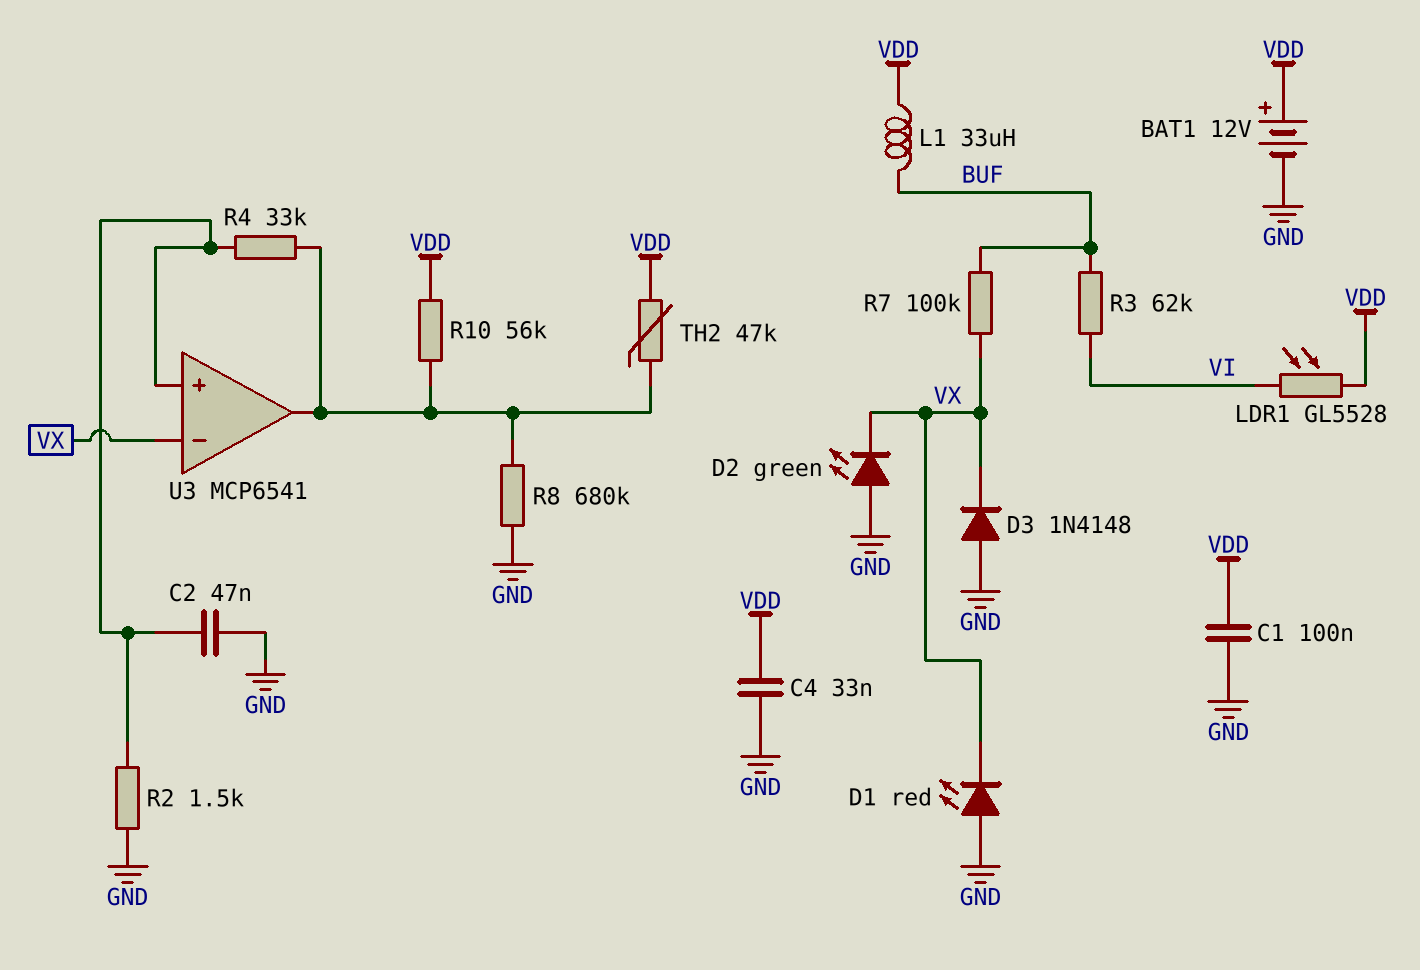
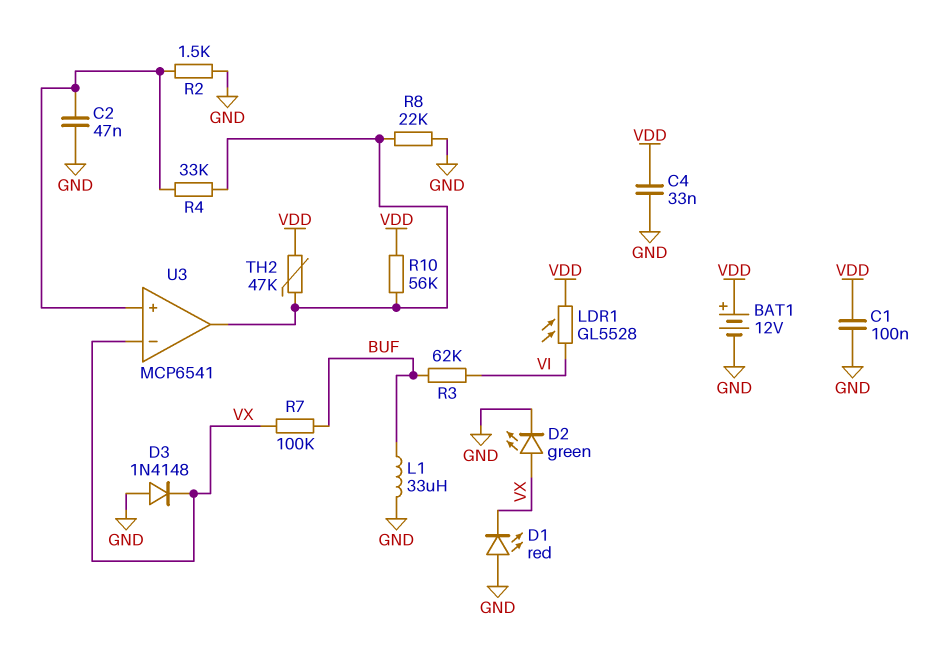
D2: LED green (A GND, K VX) -> LED green (A VX, K GND)
L1: 33uH (BUF, VDD) -> 33uH (BUF, GND)
R8: 680k (GND, U3/out) -> 22k (GND, U3/out)

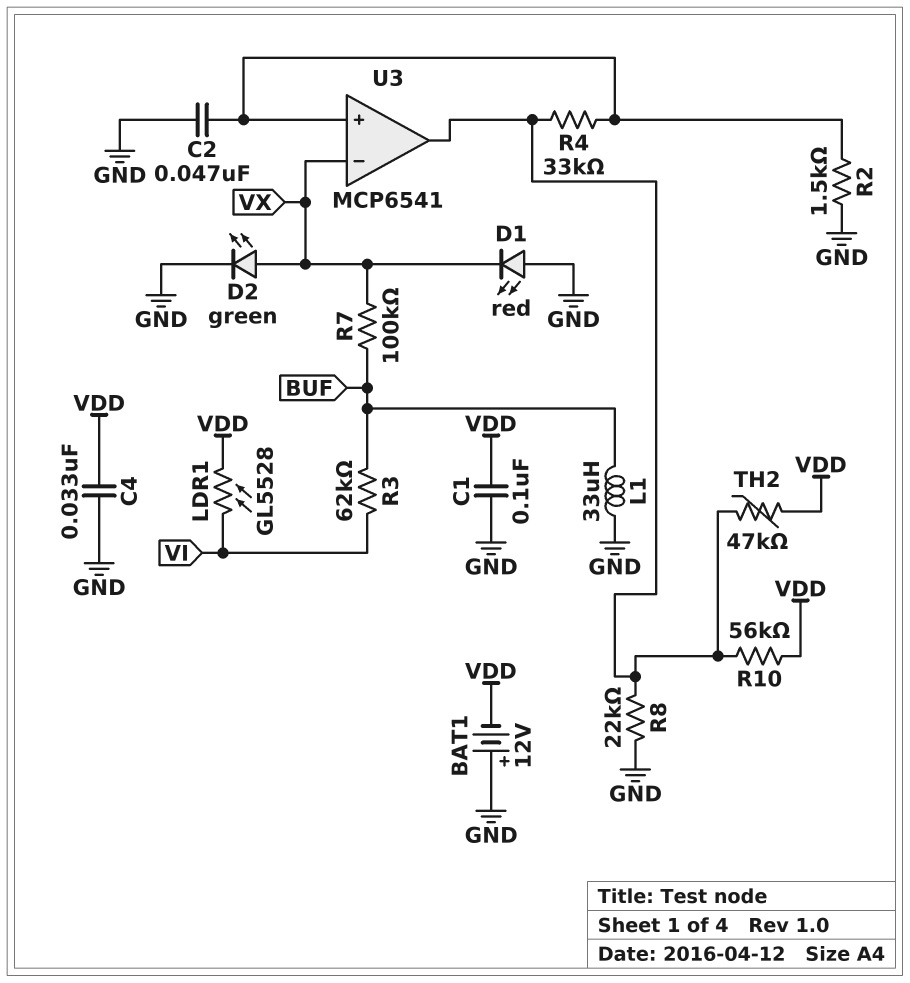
BAT1: 12V (plus VDD, minus GND) -> 12V (plus GND, minus VDD)
D3: diode 1N4148 (A GND, K VX) -> none

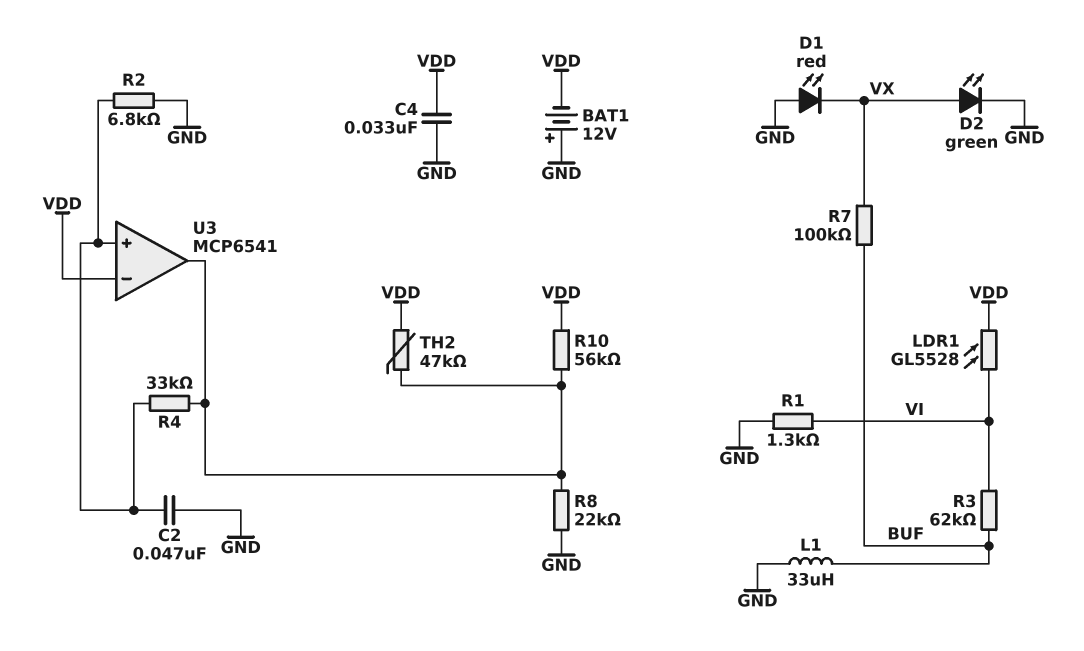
C1: 100nF (GND, VDD) -> none
R1: none -> 1.3k (GND, VI)
R2: 1.5k (GND, U3/in+) -> 6.8k (GND, U3/in+)
U3 pin in-: VX -> VDD

